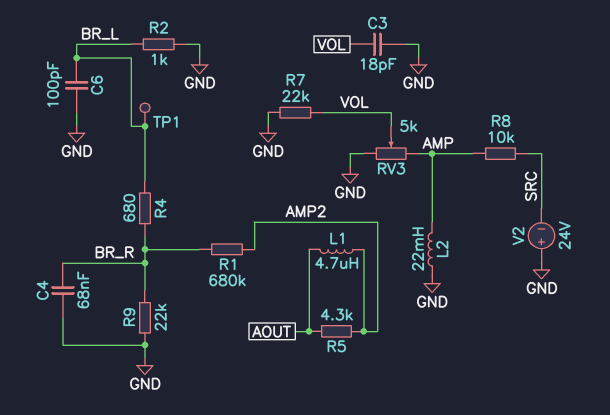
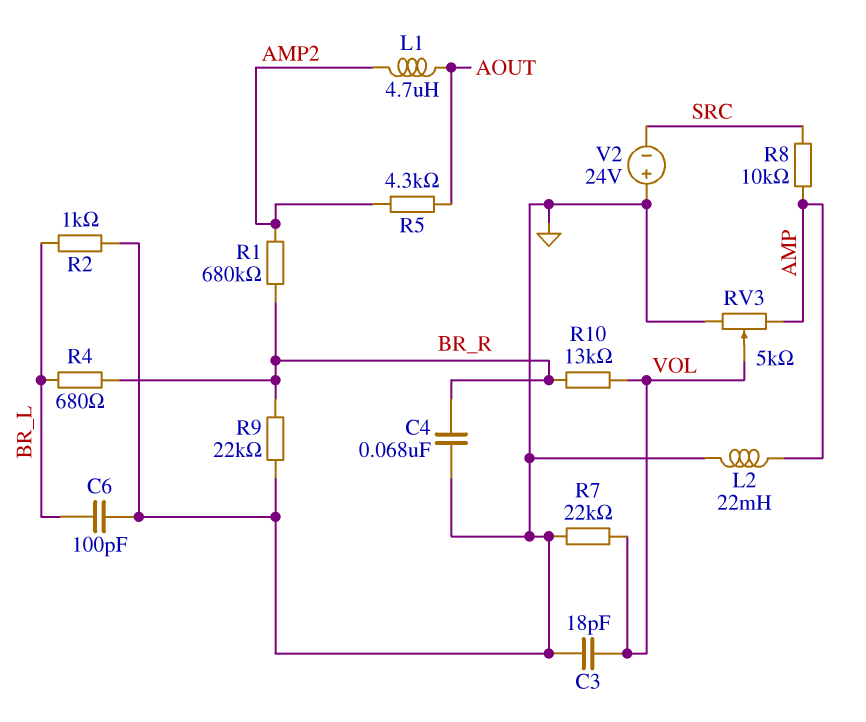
R10: none -> 13k (BR_R, VOL)
TP1: test point (BR_L) -> none

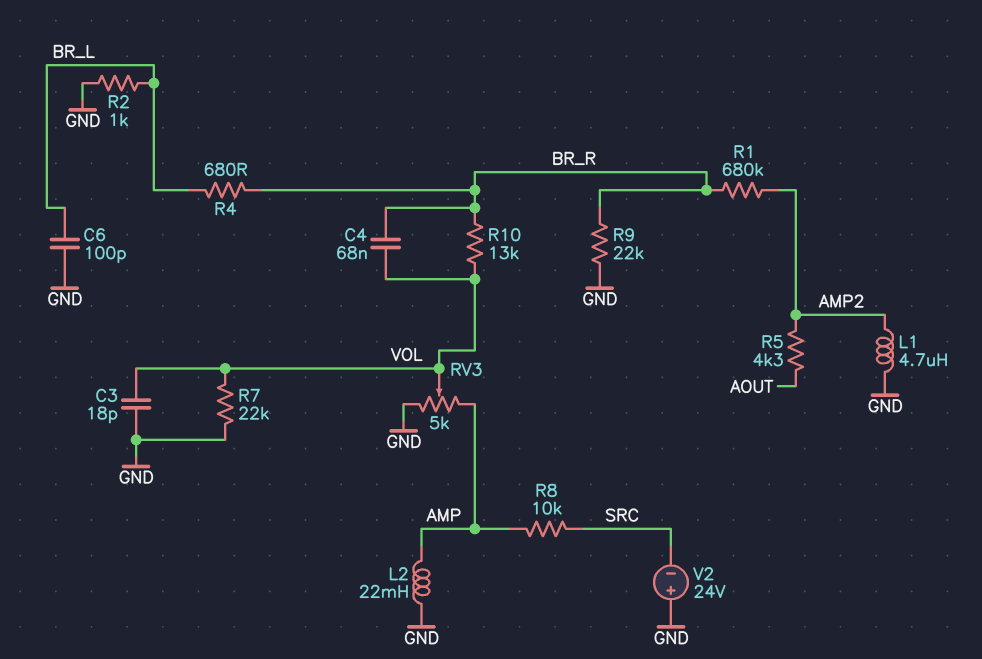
C4: 68nF (BR_R, GND) -> 68nF (BR_R, VOL)
L1: 4.7uH (AMP2, AOUT) -> 4.7uH (AMP2, GND)

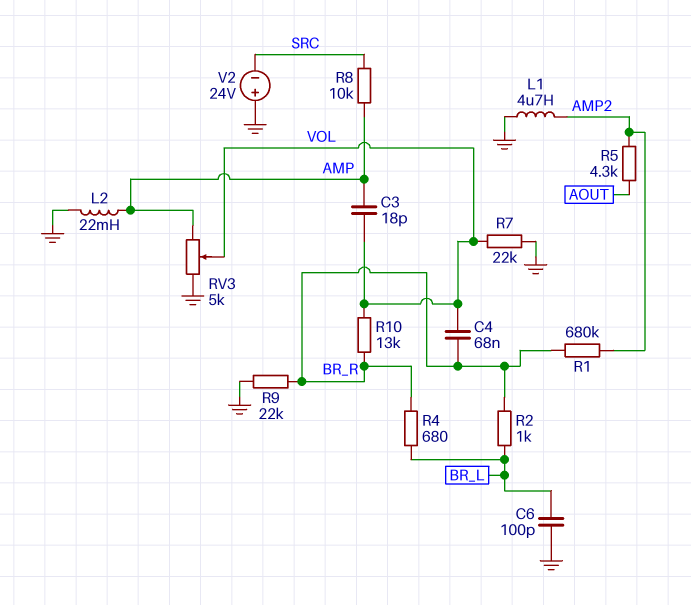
C3: 18pF (GND, VOL) -> 18pF (AMP, VOL)
R2: 1k (BR_L, GND) -> 1k (BR_L, BR_R)

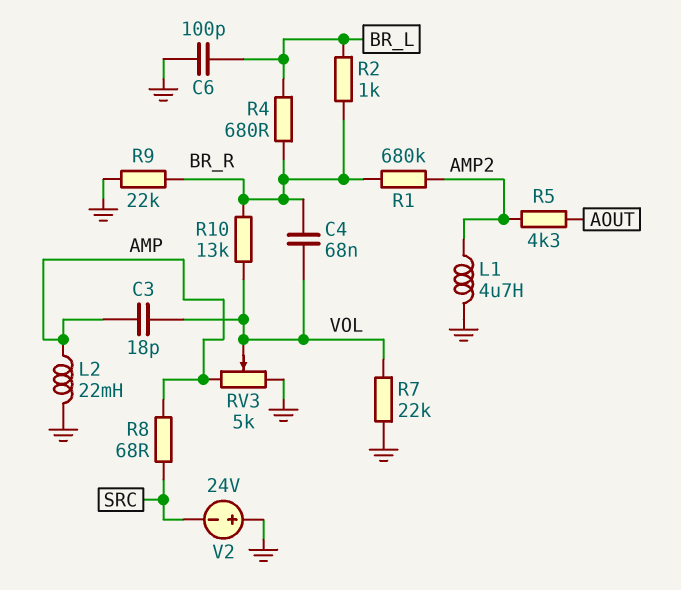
R8: 10k (AMP, SRC) -> 68 (AMP, SRC)

